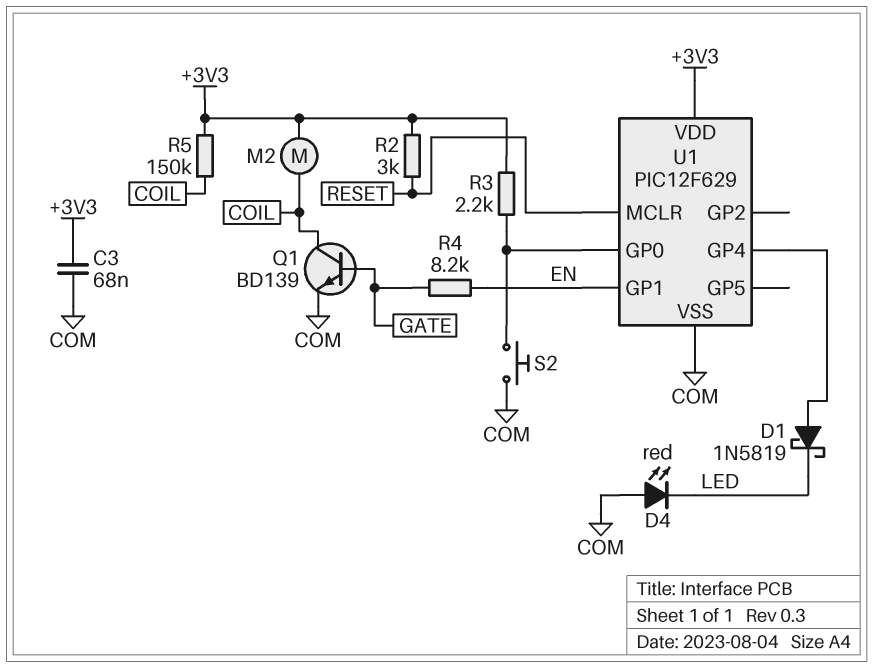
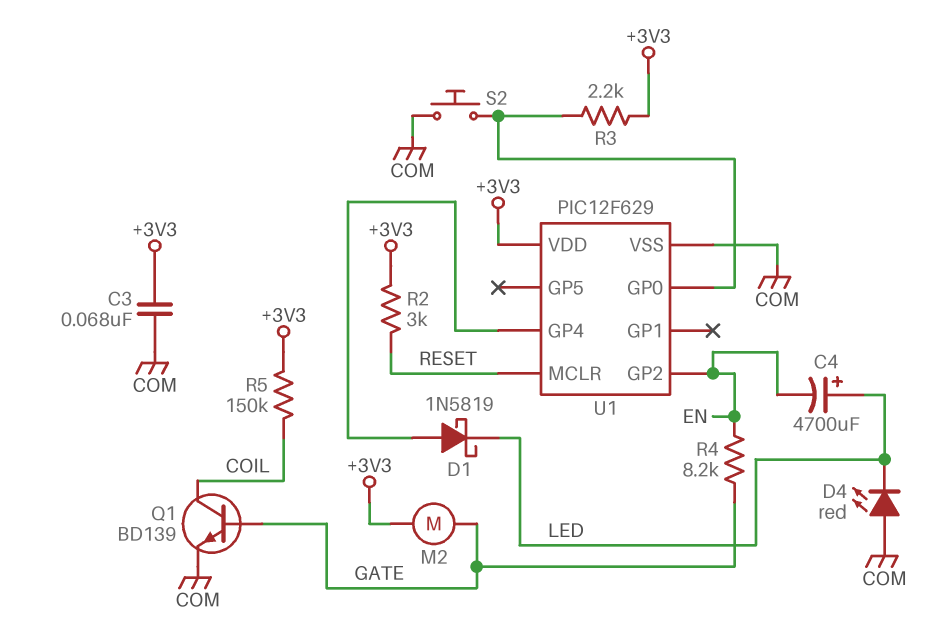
C4: none -> 4700uF (plus LED, minus EN)
M2: motor (+3V3, COIL) -> motor (+3V3, GATE)
U1 pin GP1: EN -> none
U1 pin GP2: none -> EN

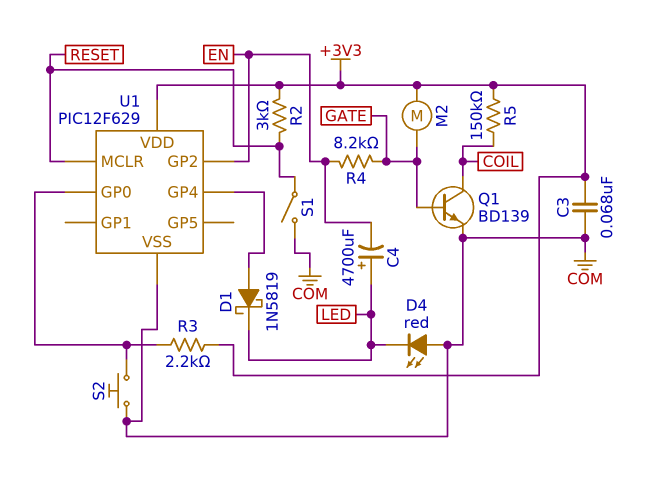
S1: none -> switch (COM, RESET)

